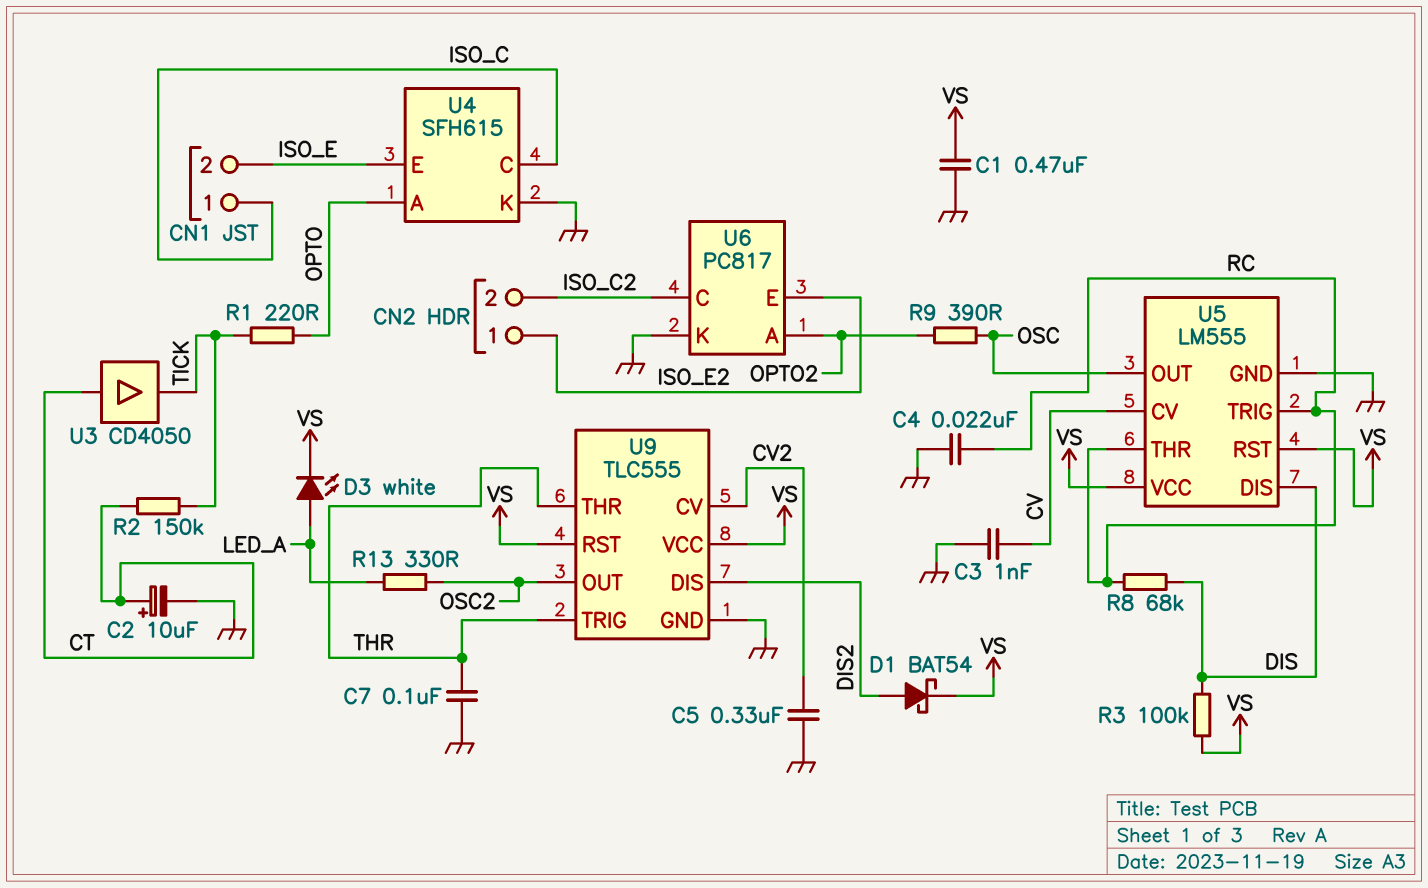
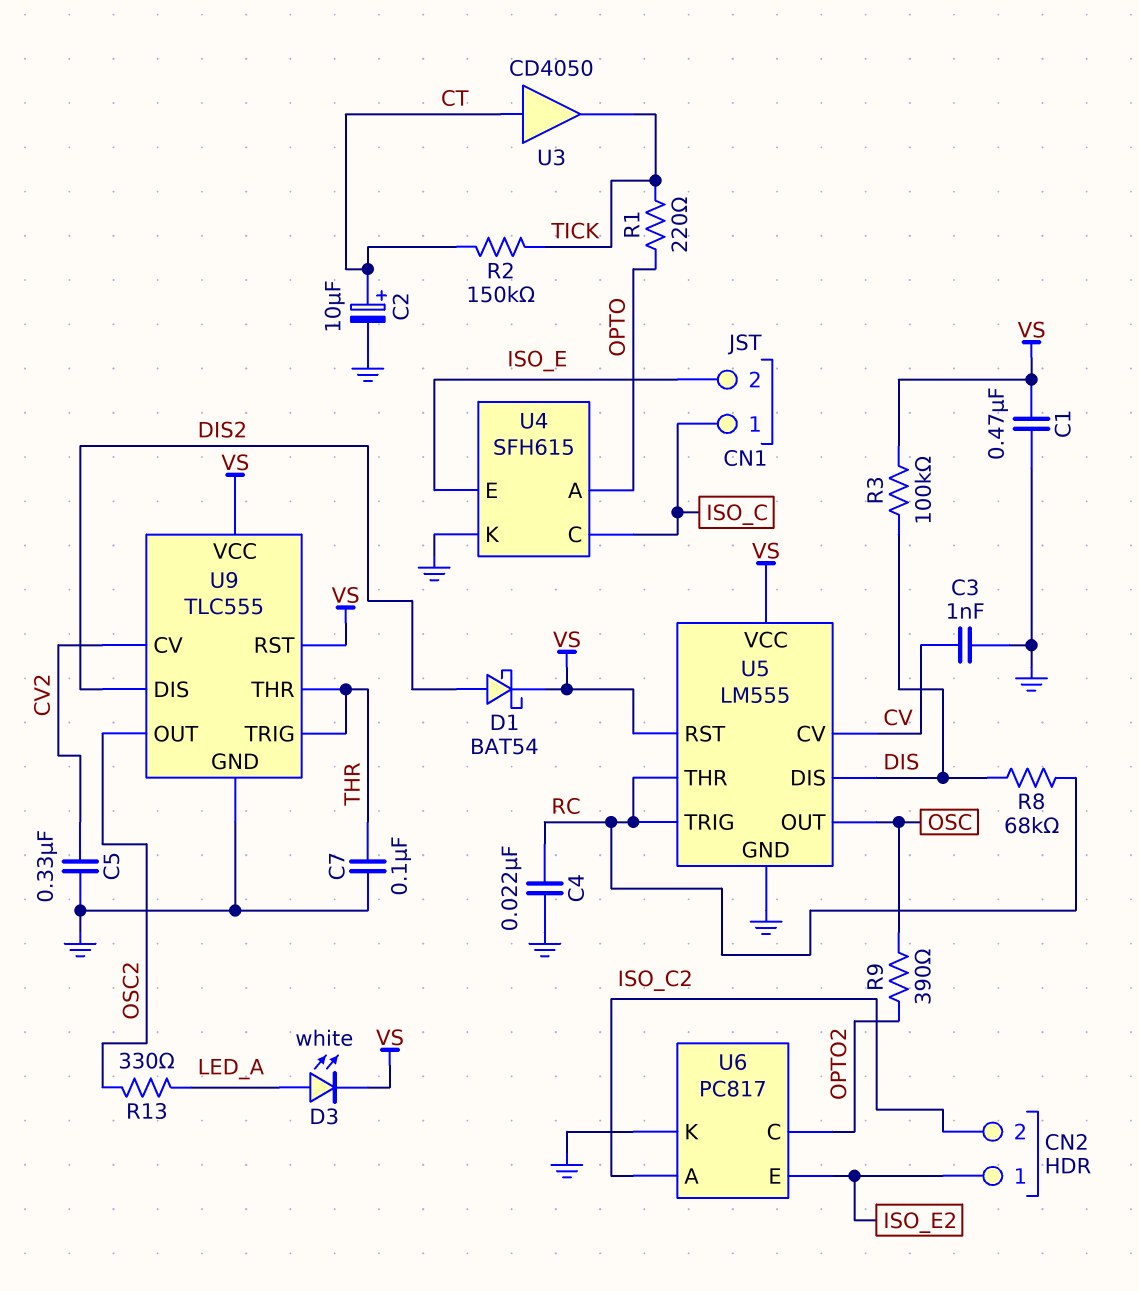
U6 pin A: OPTO2 -> ISO_C2
U6 pin C: ISO_C2 -> OPTO2

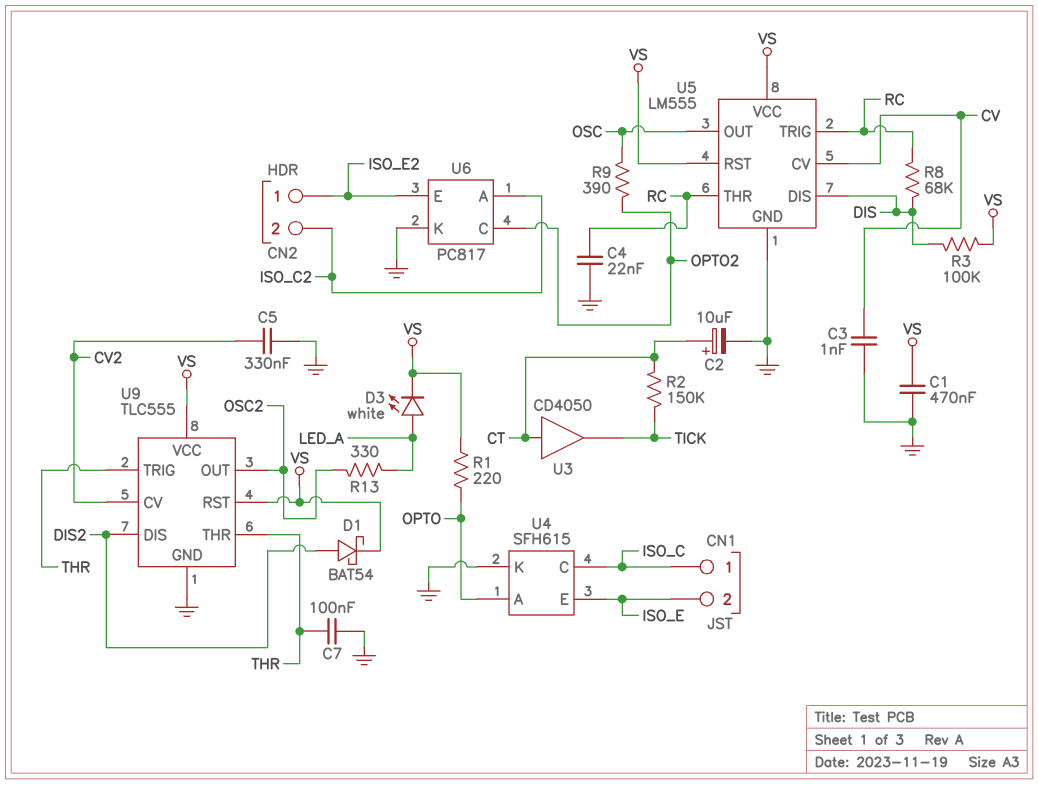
R1: 220 (OPTO, TICK) -> 220 (OPTO, VS)

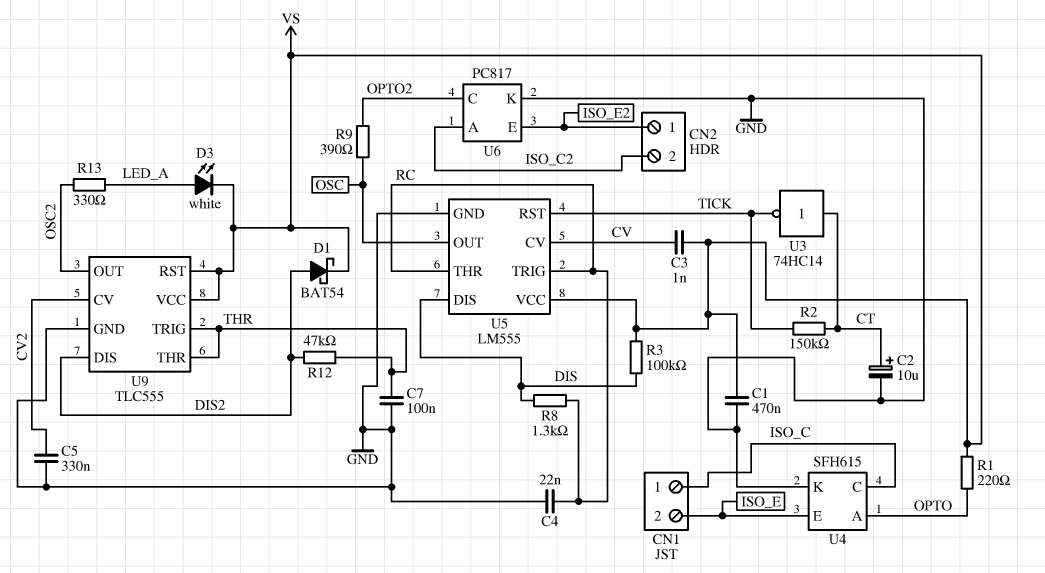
C3: 1nF (CV, GND) -> 1nF (CV, VS)
R8: 68k (DIS, RC) -> 1.3k (DIS, RC)
R12: none -> 47k (DIS2, THR)
U3: buffer CD4050 (in CT, out TICK) -> NOT 74HC14 (in CT, out TICK)
U5 pin RST: VS -> TICK

